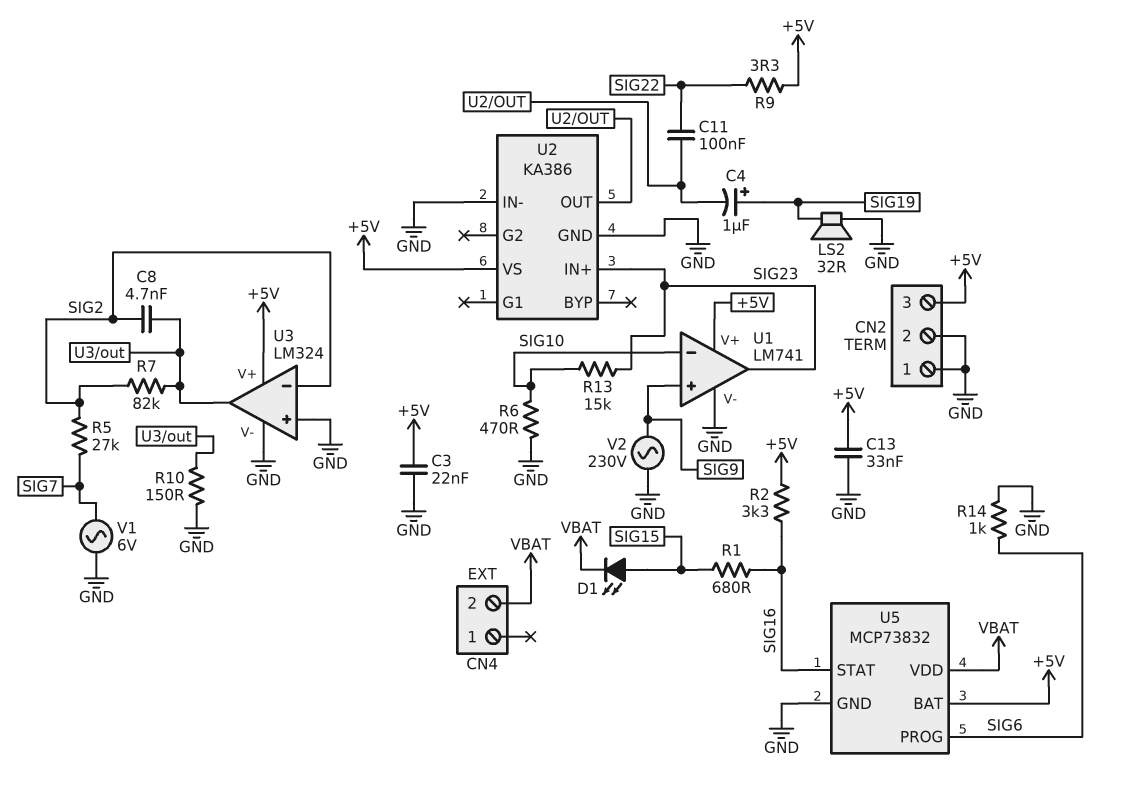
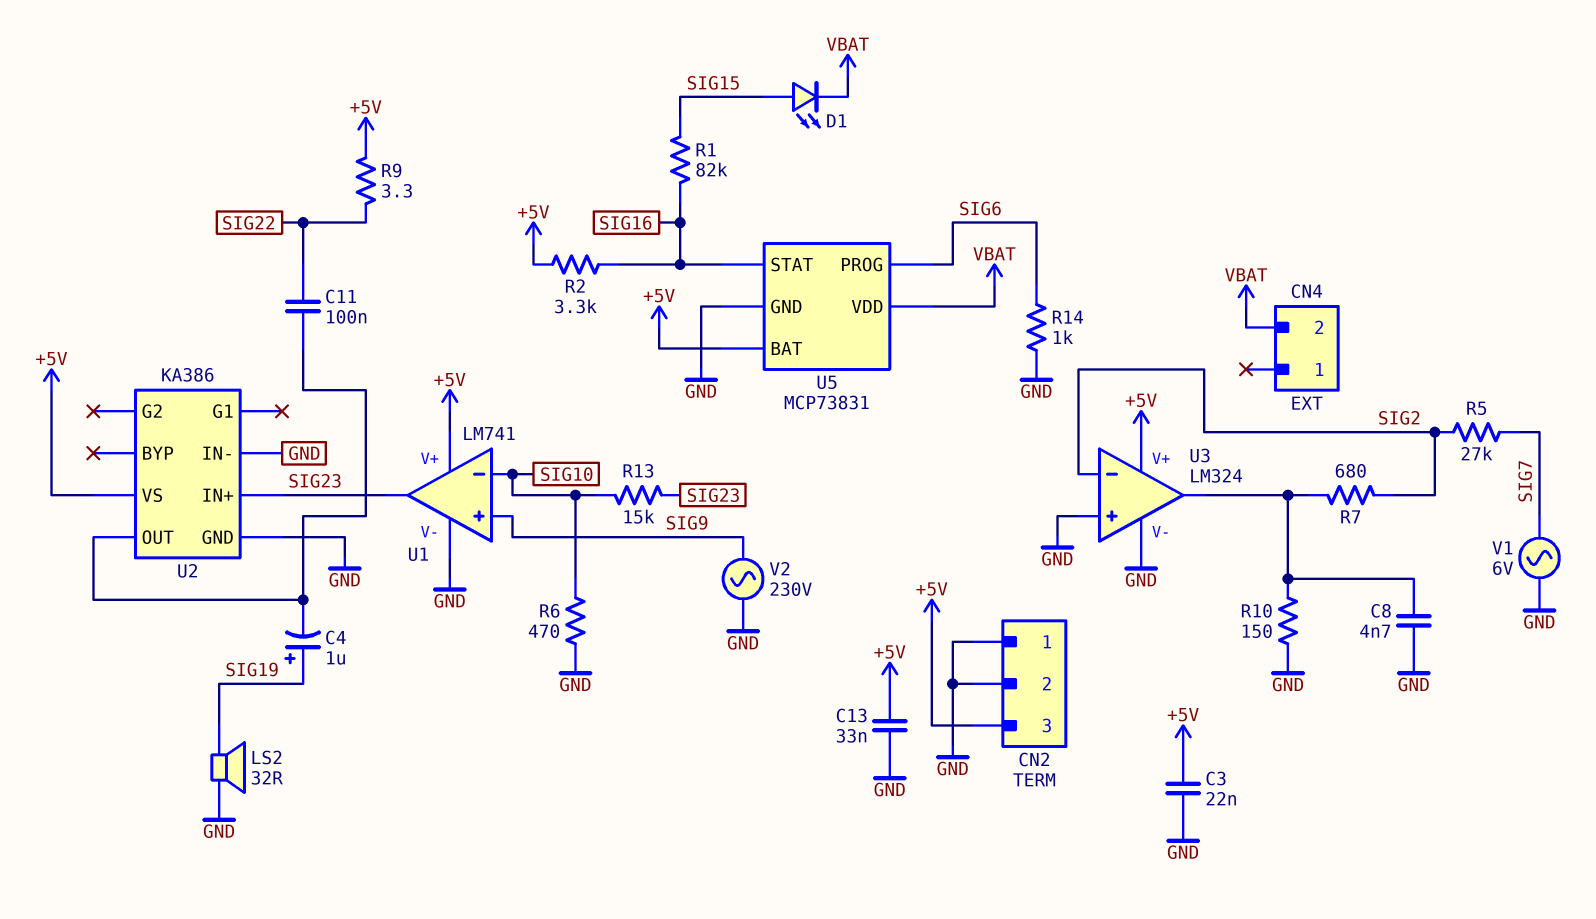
C8: 4.7nF (SIG2, U3/out) -> 4.7nF (GND, U3/out)
R1: 680 (SIG15, SIG16) -> 82k (SIG15, SIG16)
R7: 82k (SIG2, U3/out) -> 680 (SIG2, U3/out)
U5: MCP73832 -> MCP73831

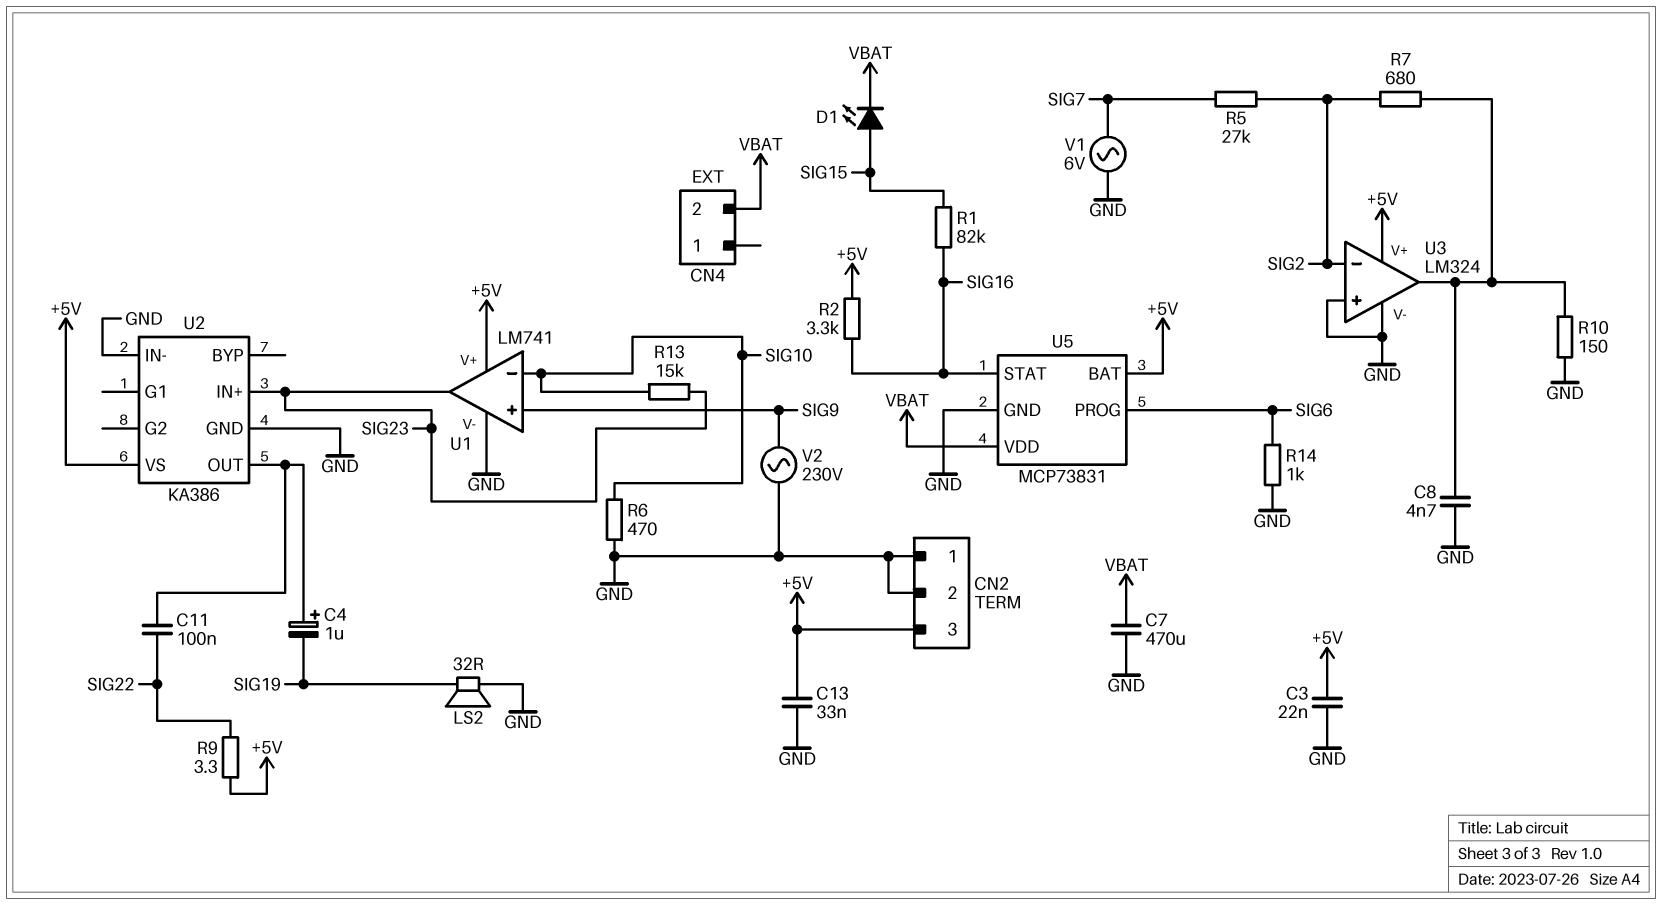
C4: 1uF (plus SIG19, minus U2/OUT) -> 1uF (plus U2/OUT, minus SIG19)
C7: none -> 470uF (GND, VBAT)

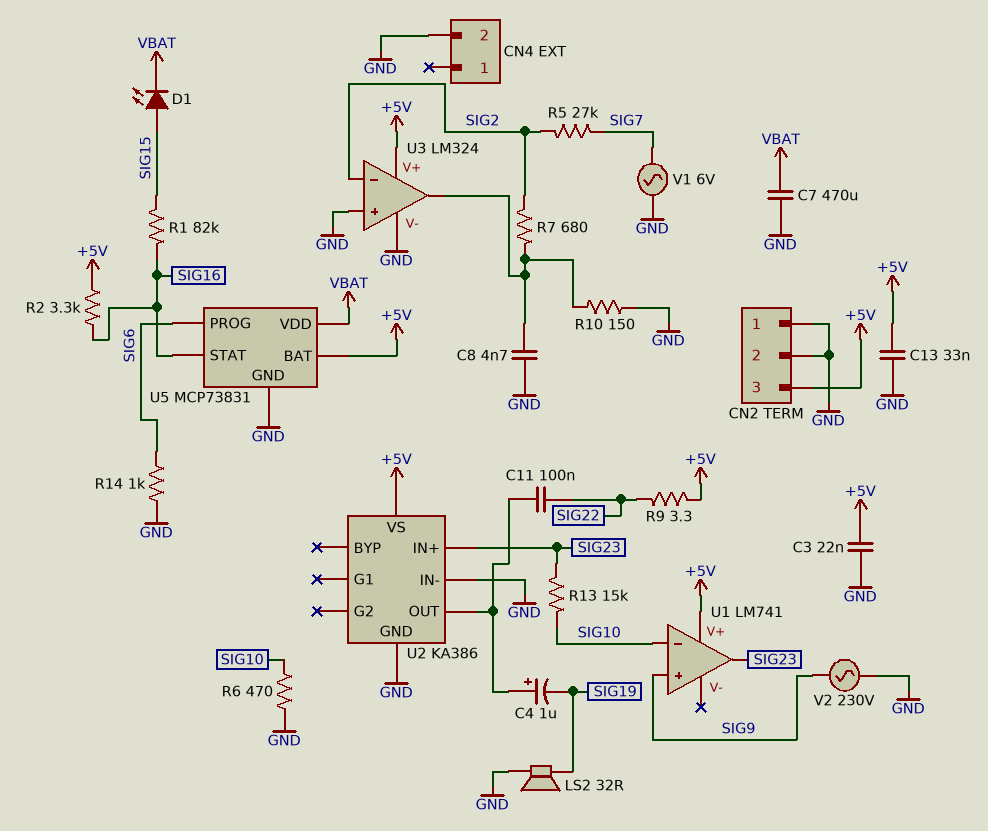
CN4 pin 2: VBAT -> GND
U1 pin V-: GND -> none

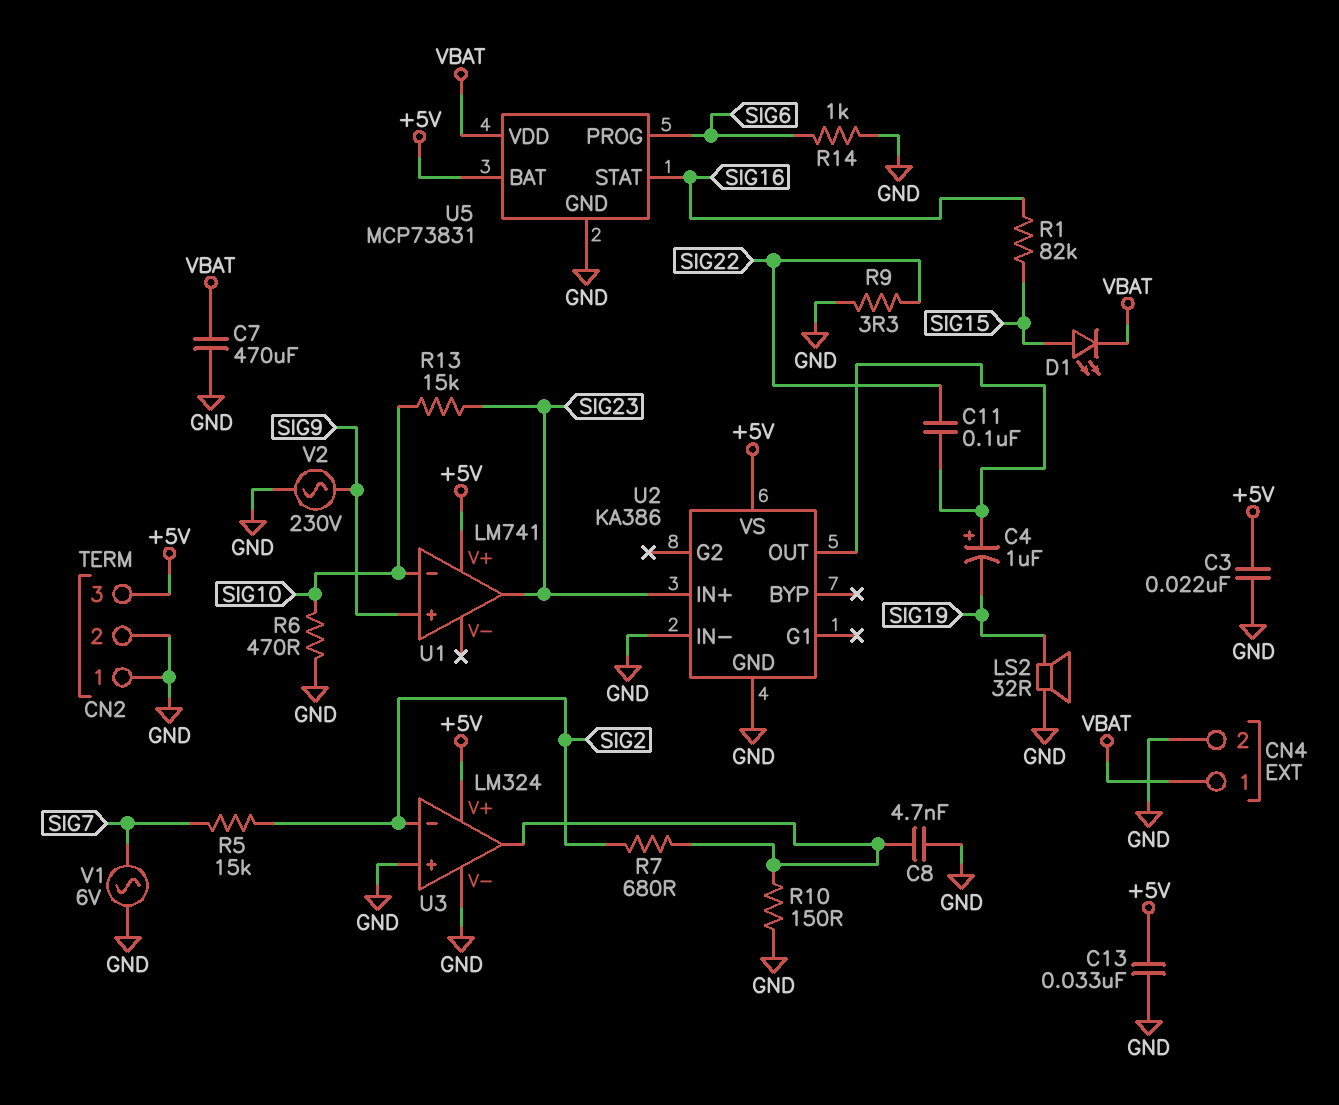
CN4 pin 1: none -> VBAT
R2: 3.3k (+5V, SIG16) -> none
R5: 27k (SIG2, SIG7) -> 15k (SIG2, SIG7)
R9: 3.3 (+5V, SIG22) -> 3.3 (GND, SIG22)

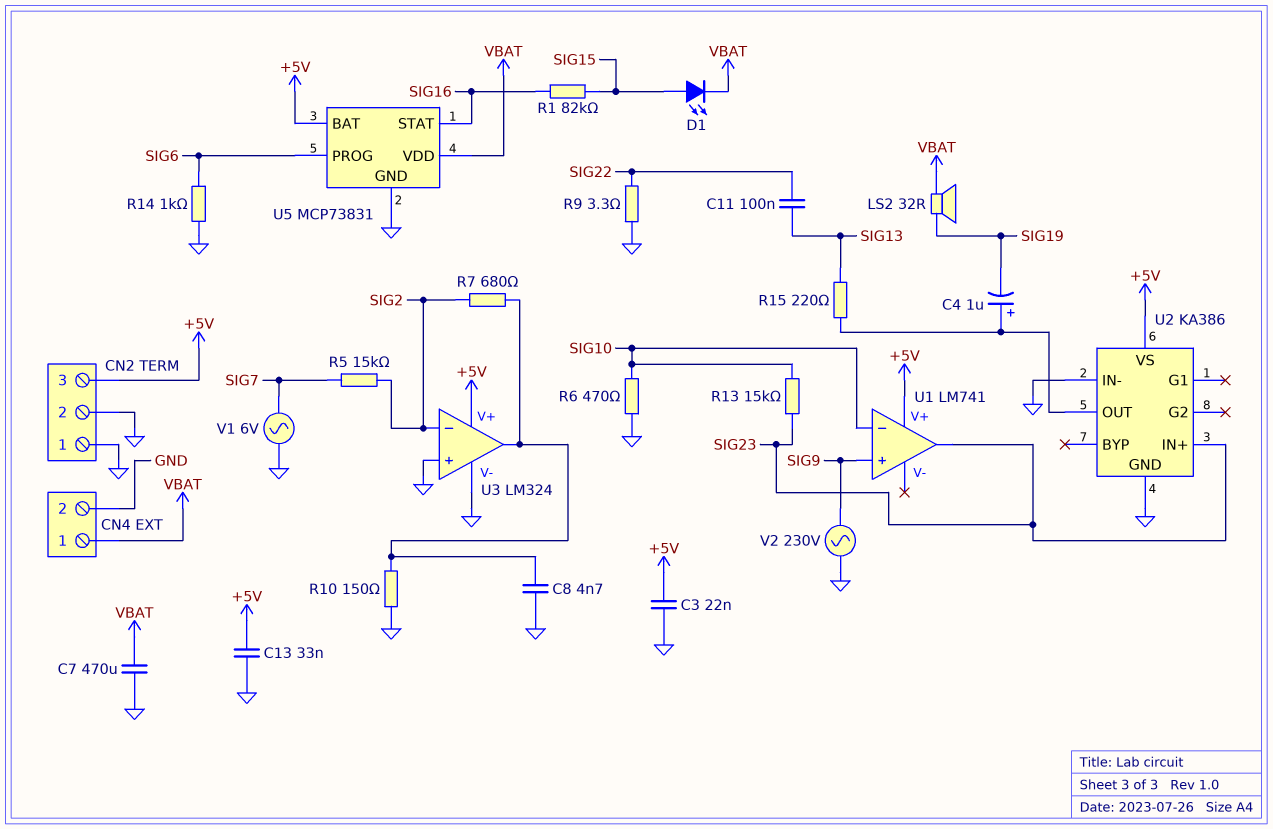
C11: 100nF (SIG22, U2/OUT) -> 100nF (SIG13, SIG22)
LS2: speaker 32R (GND, SIG19) -> speaker 32R (SIG19, VBAT)
R15: none -> 220 (SIG13, U2/OUT)

